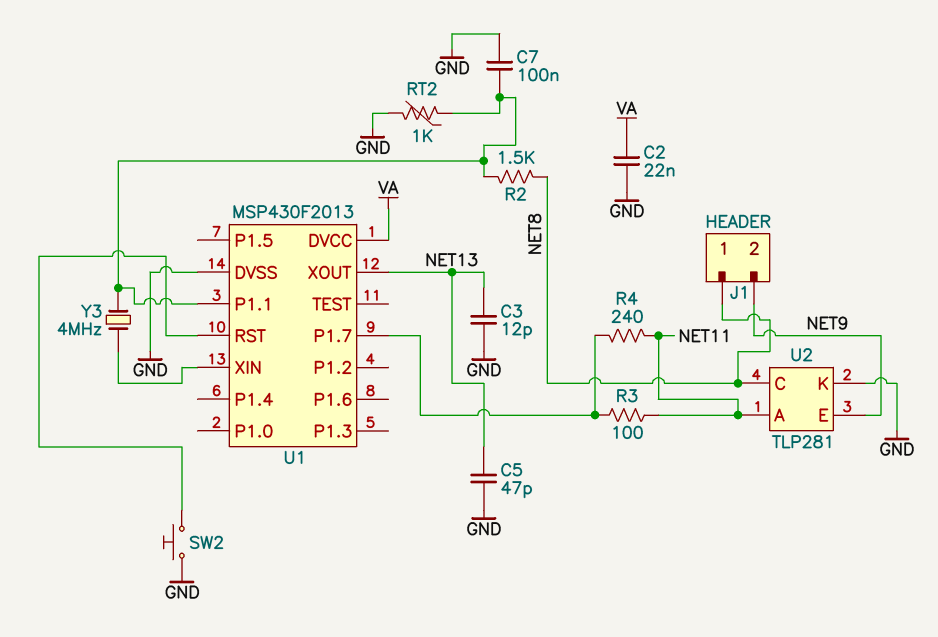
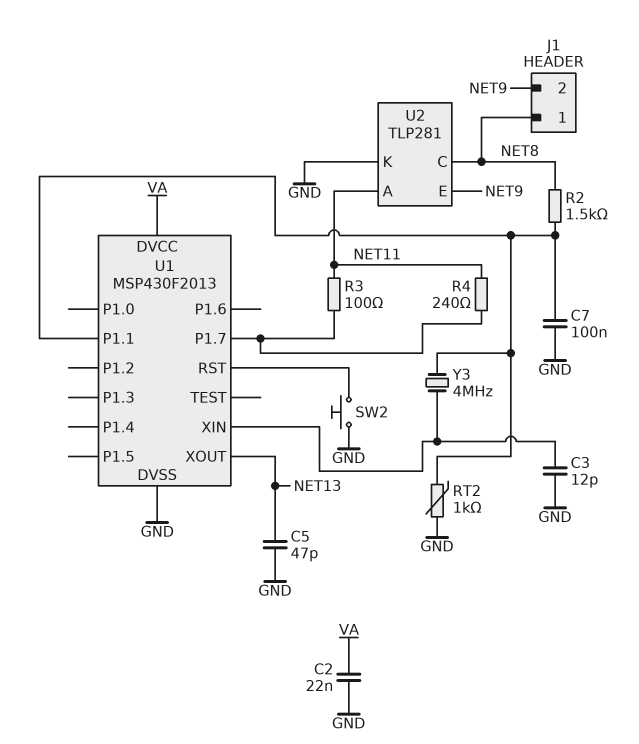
C3: 12pF (GND, NET13) -> 12pF (GND, U1/XIN)

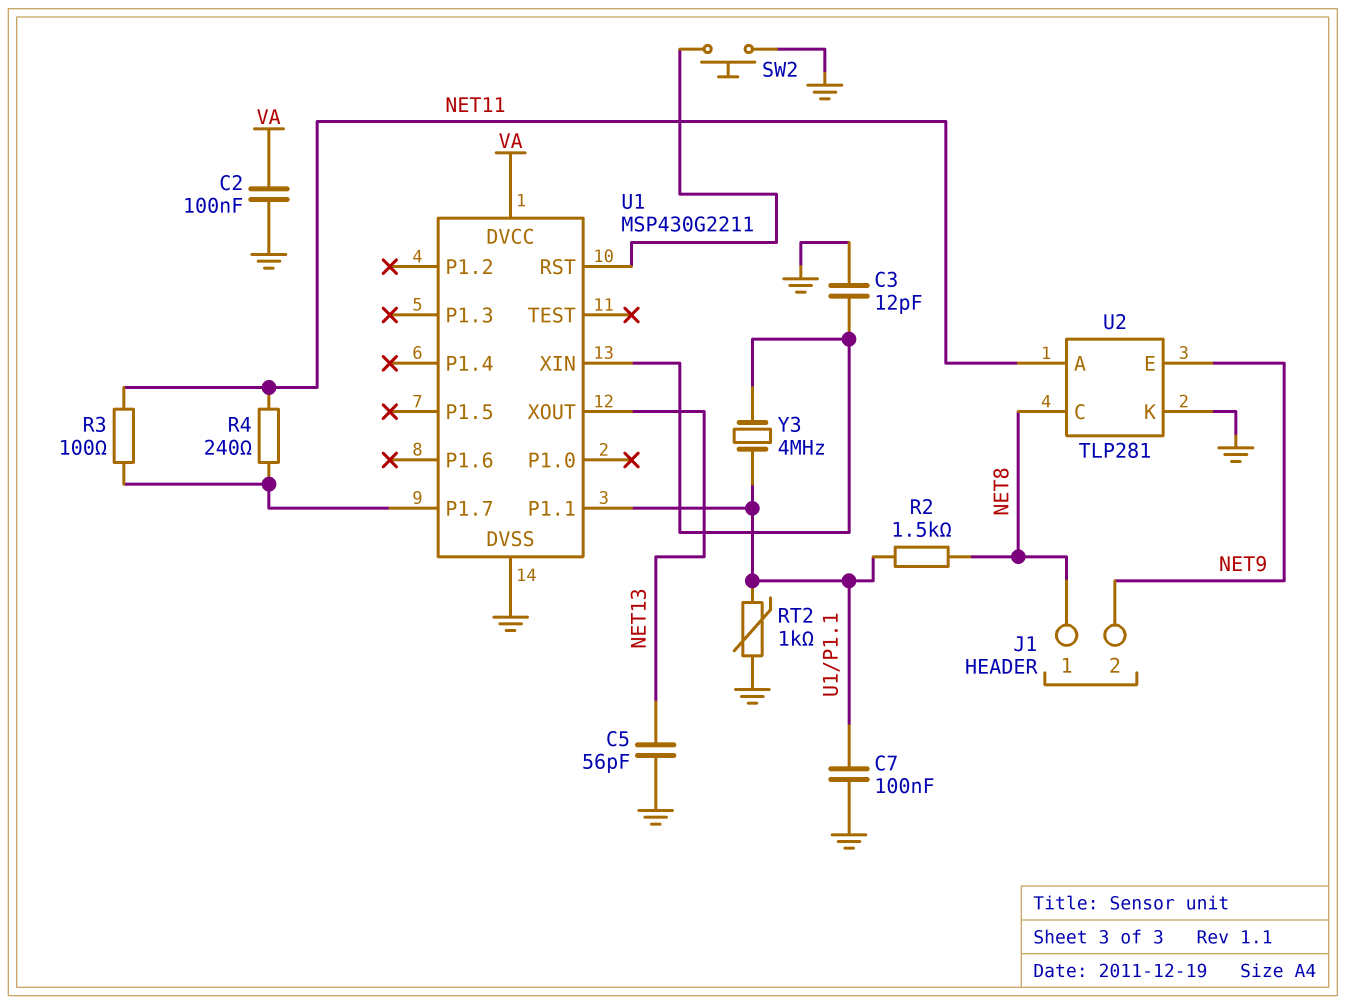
C2: 22nF (GND, VA) -> 100nF (GND, VA)
C5: 47pF (GND, NET13) -> 56pF (GND, NET13)
U1: MSP430F2013 -> MSP430G2211

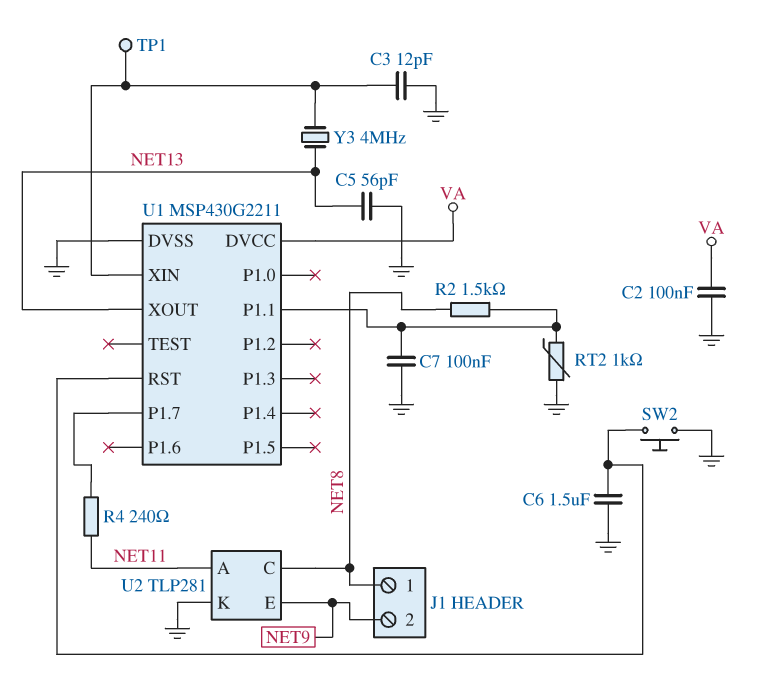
C6: none -> 1.5uF (GND, U1/RST)
R3: 100 (NET11, U1/P1.7) -> none
TP1: none -> test point (U1/XIN)
Y3: 4MHz (U1/P1.1, U1/XIN) -> 4MHz (NET13, U1/XIN)

